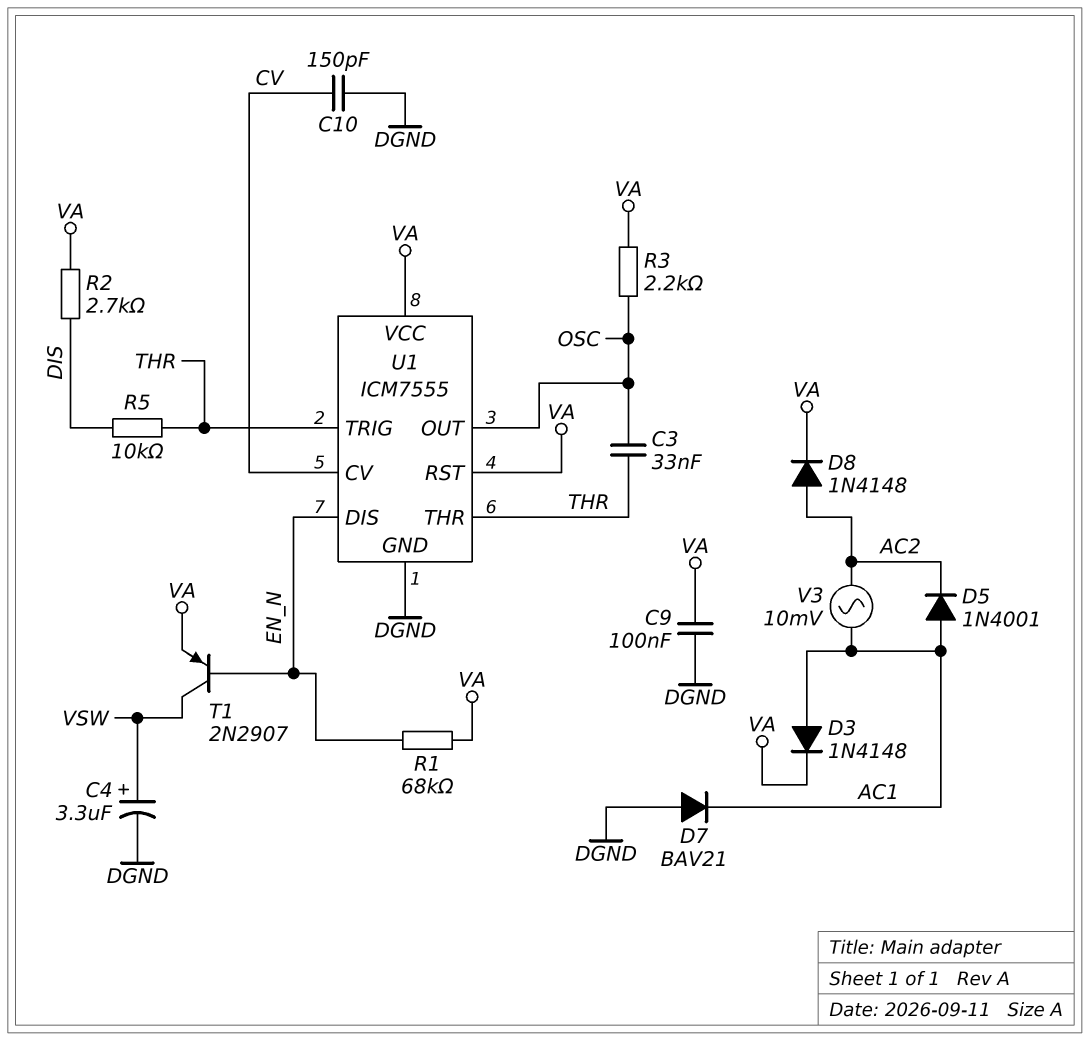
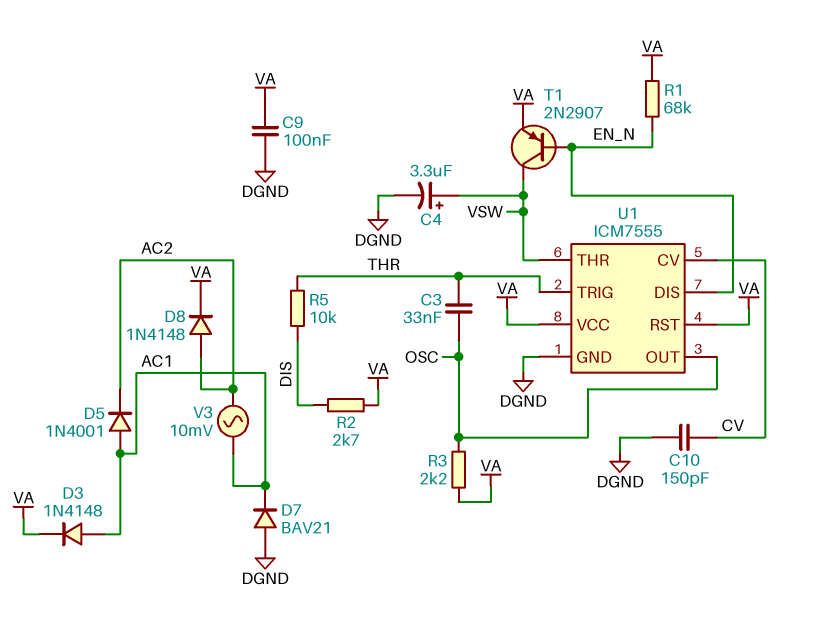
U1 pin THR: THR -> VSW

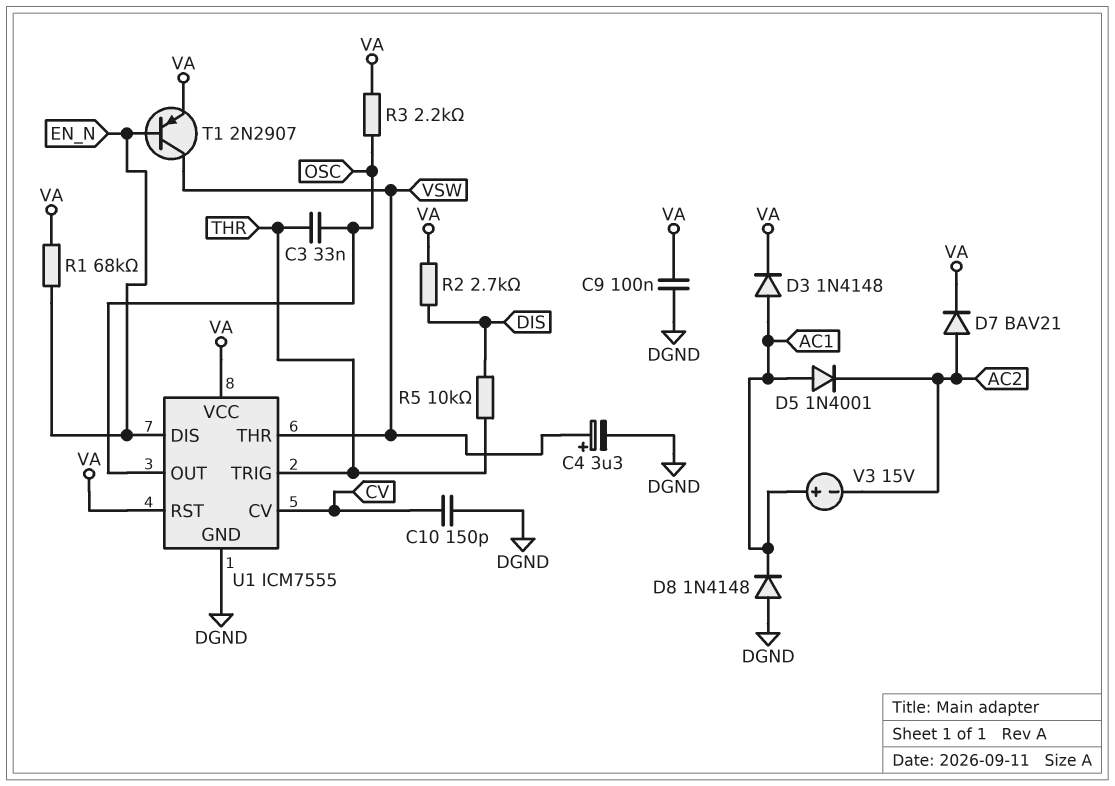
D7: diode BAV21 (A DGND, K AC1) -> diode BAV21 (A AC2, K VA)
D8: diode 1N4148 (A AC2, K VA) -> diode 1N4148 (A DGND, K AC1)
V3: AC 10mV (AC1, AC2) -> 15V (plus AC1, minus AC2)

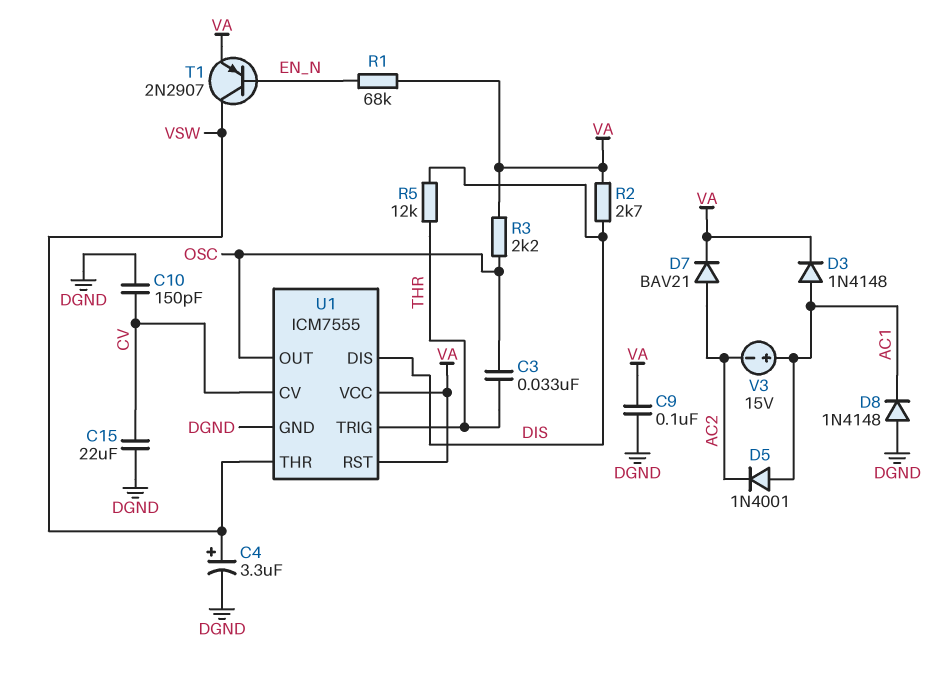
C15: none -> 22uF (CV, DGND)
R5: 10k (DIS, THR) -> 12k (DIS, THR)
U1 pin DIS: EN_N -> DIS

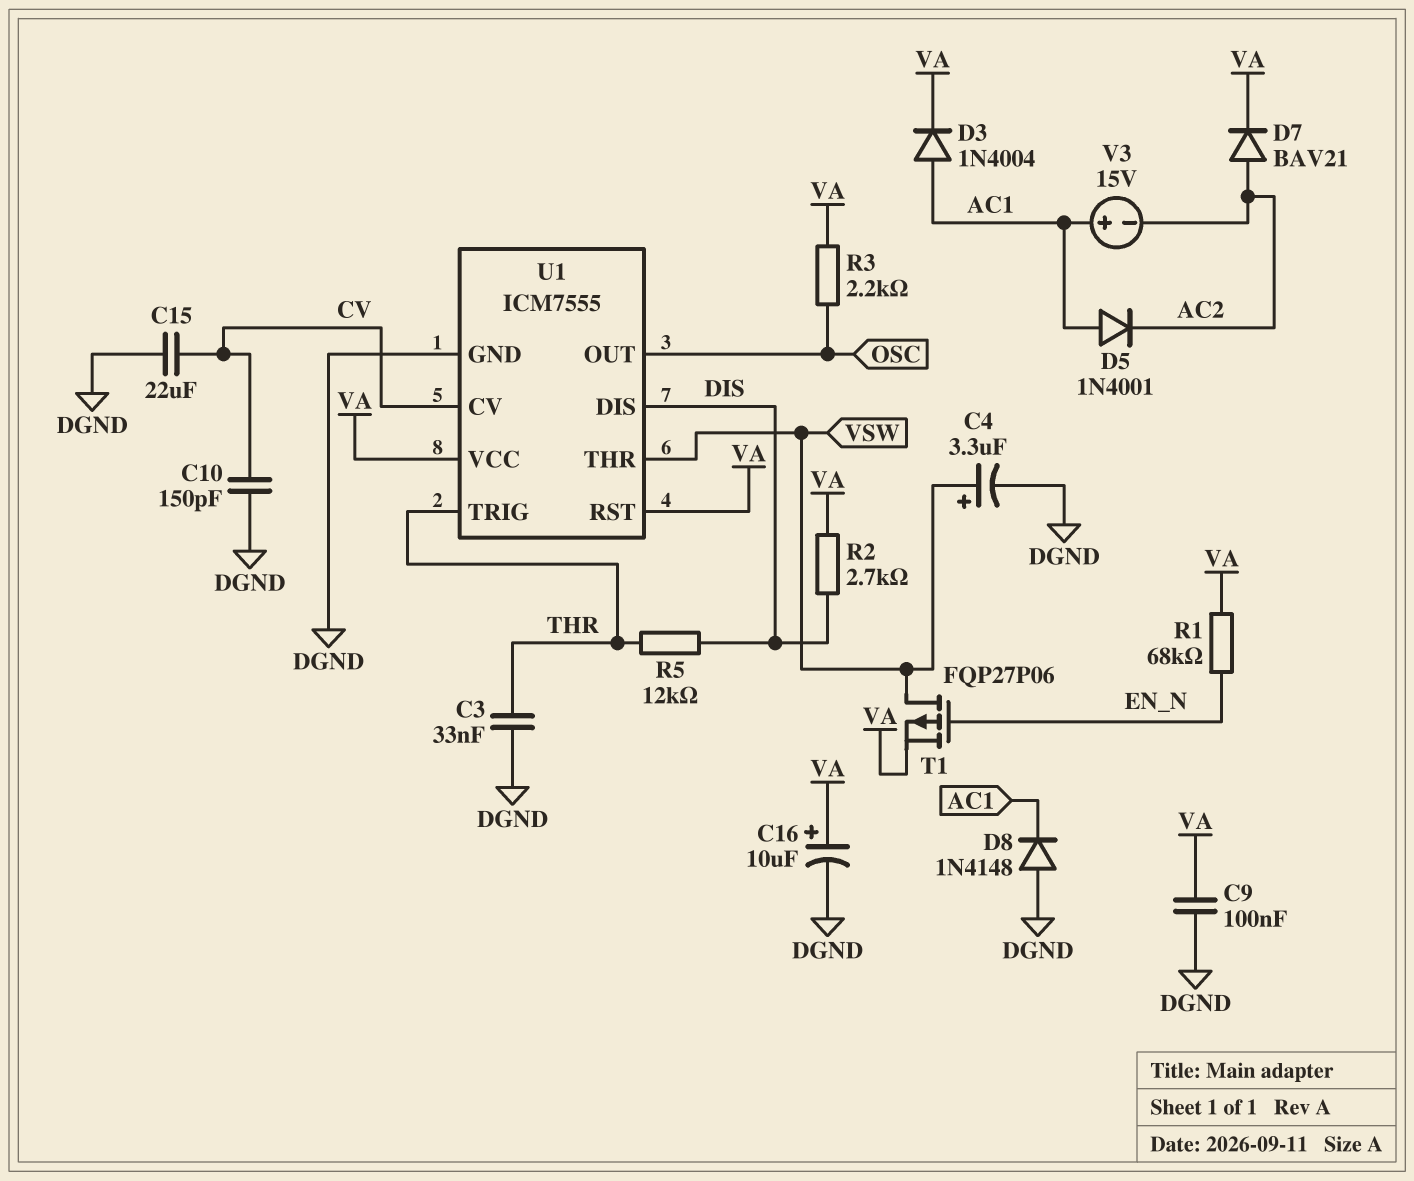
C3: 33nF (OSC, THR) -> 33nF (DGND, THR)
C16: none -> 10uF (plus VA, minus DGND)
D3: diode 1N4148 (A AC1, K VA) -> diode 1N4004 (A AC1, K VA)
T1: PNP 2N2907 (B EN_N, C VSW, E VA) -> PMOS FQP27P06 (G EN_N, D VSW, S VA)

